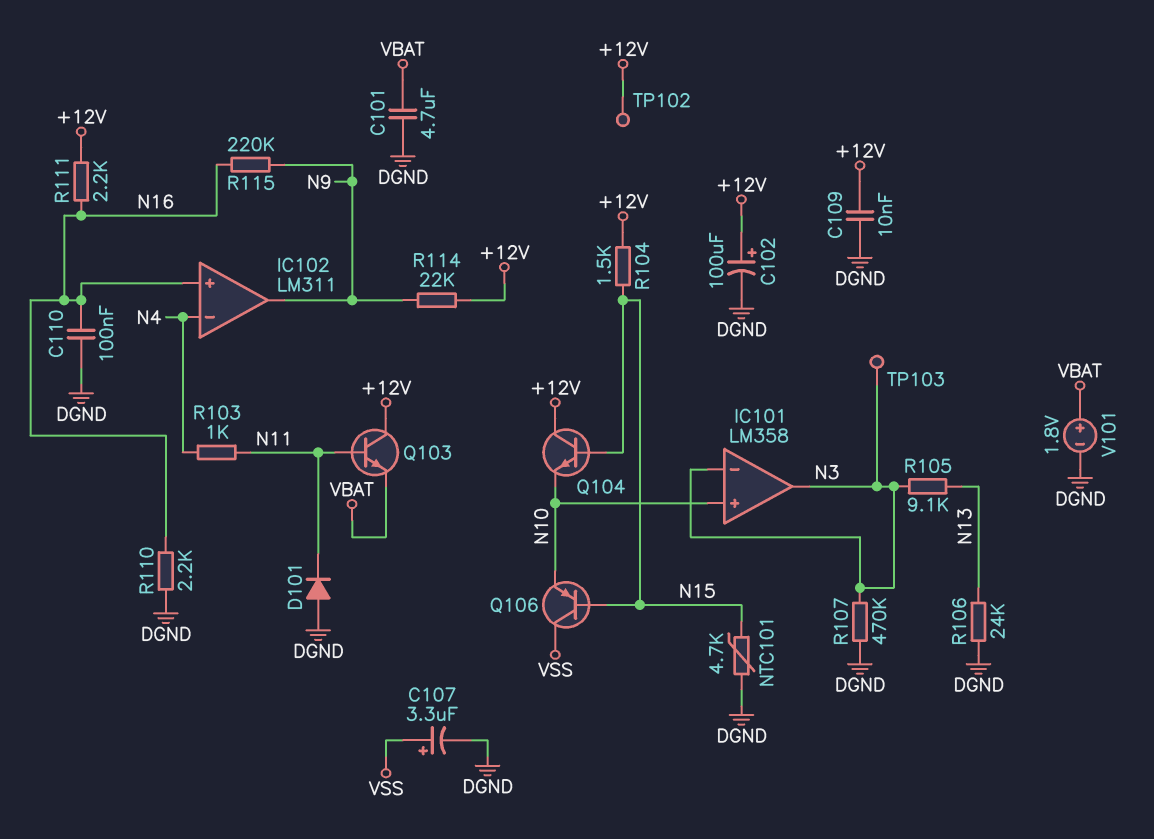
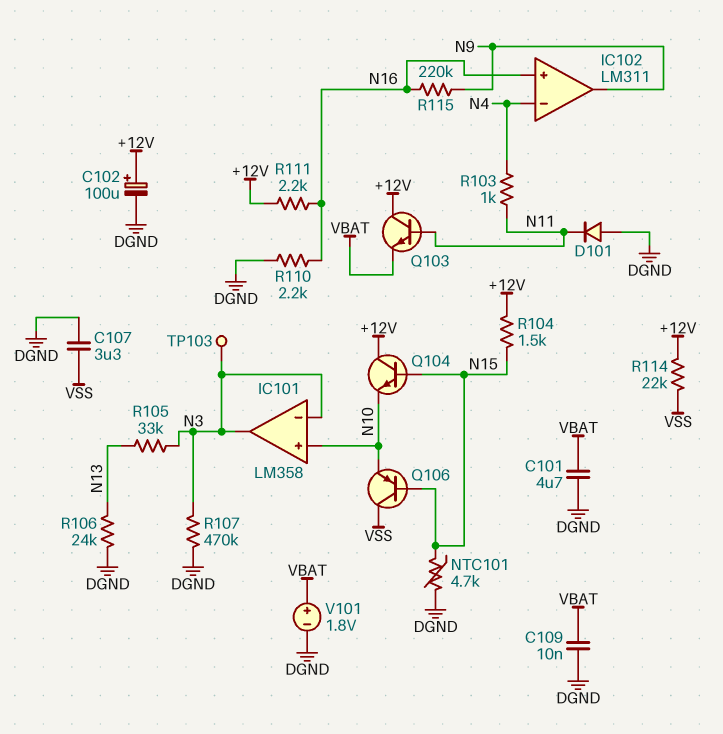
C107: 3.3uF (plus VSS, minus DGND) -> 3.3uF (DGND, VSS)
C109: 10nF (+12V, DGND) -> 10nF (DGND, VBAT)
C110: 100nF (DGND, N16) -> none
R105: 9.1k (N3, N13) -> 33k (N3, N13)
R114: 22k (+12V, N9) -> 22k (+12V, VSS)
TP102: test point (+12V) -> none

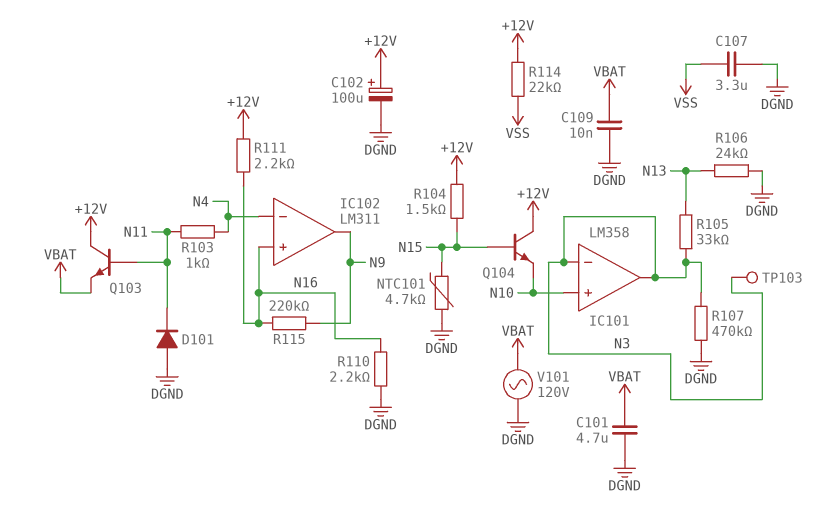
Q106: PNP (B N15, C VSS, E N10) -> none
V101: 1.8V (plus VBAT, minus DGND) -> AC 120V (DGND, VBAT)

